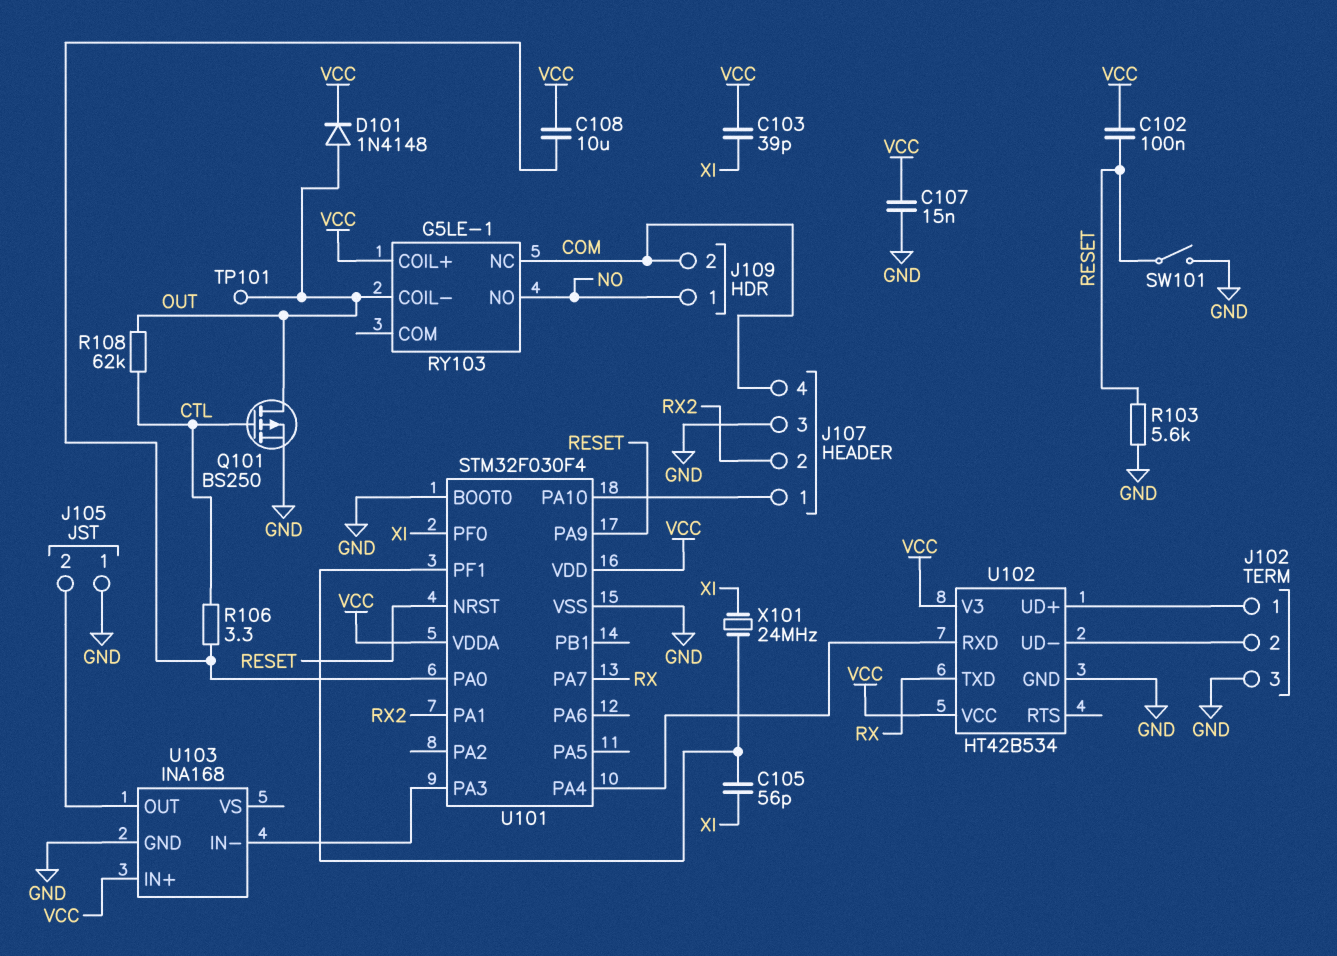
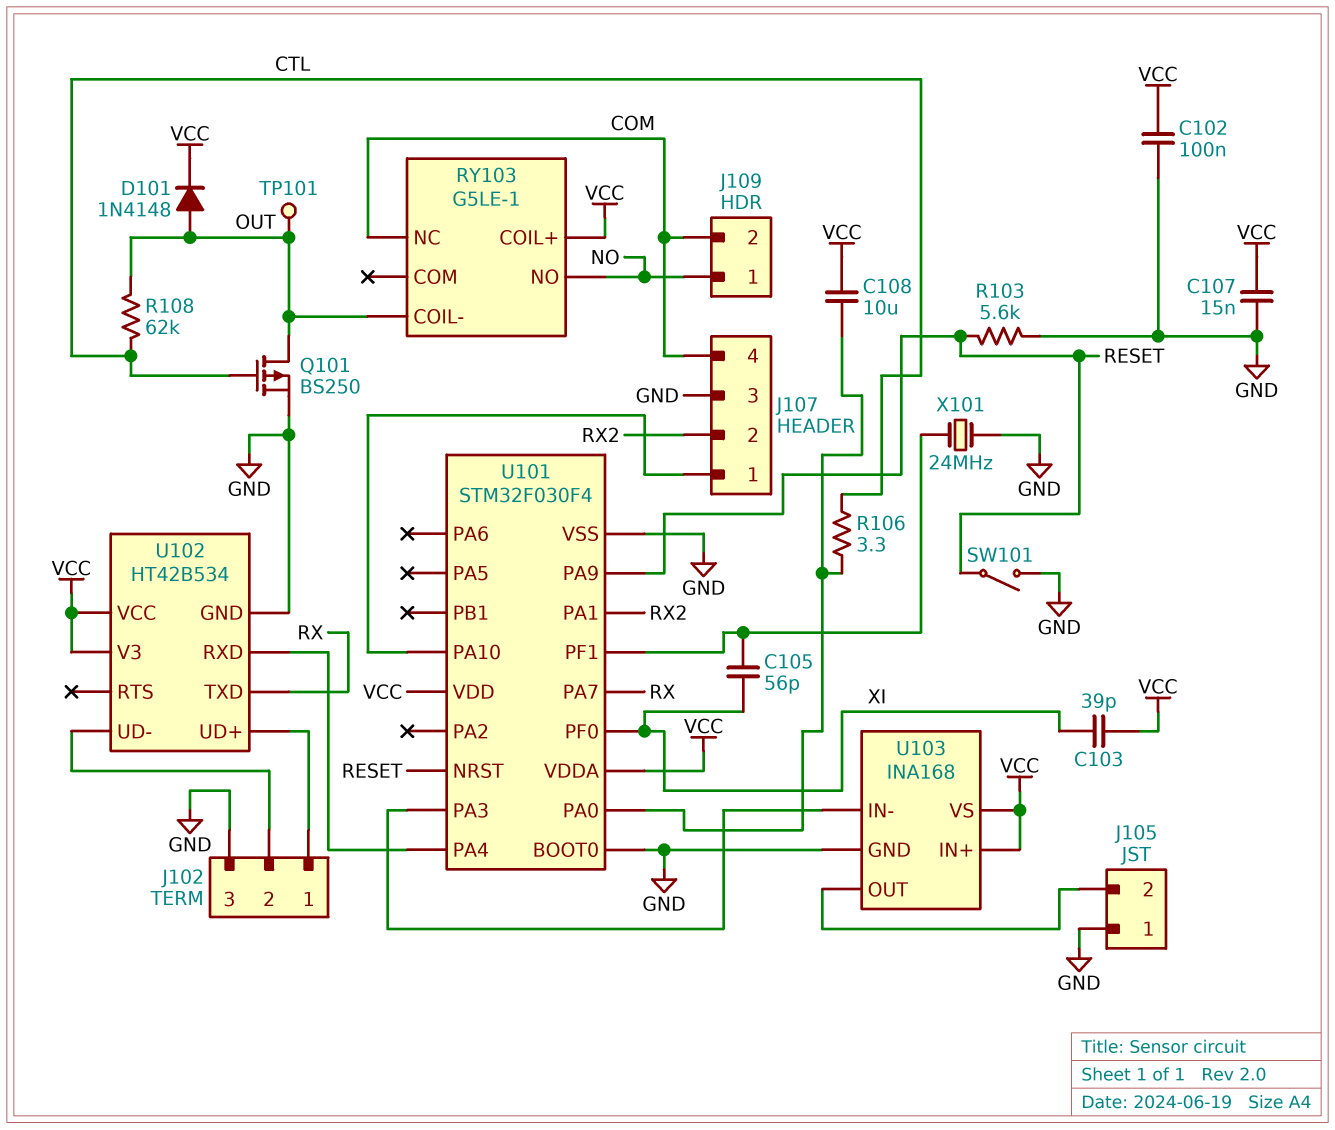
C102: 100nF (RESET, VCC) -> 100nF (GND, VCC)
U103 pin VS: none -> VCC
X101: 24MHz (U101/PF1, XI) -> 24MHz (GND, U101/PF1)

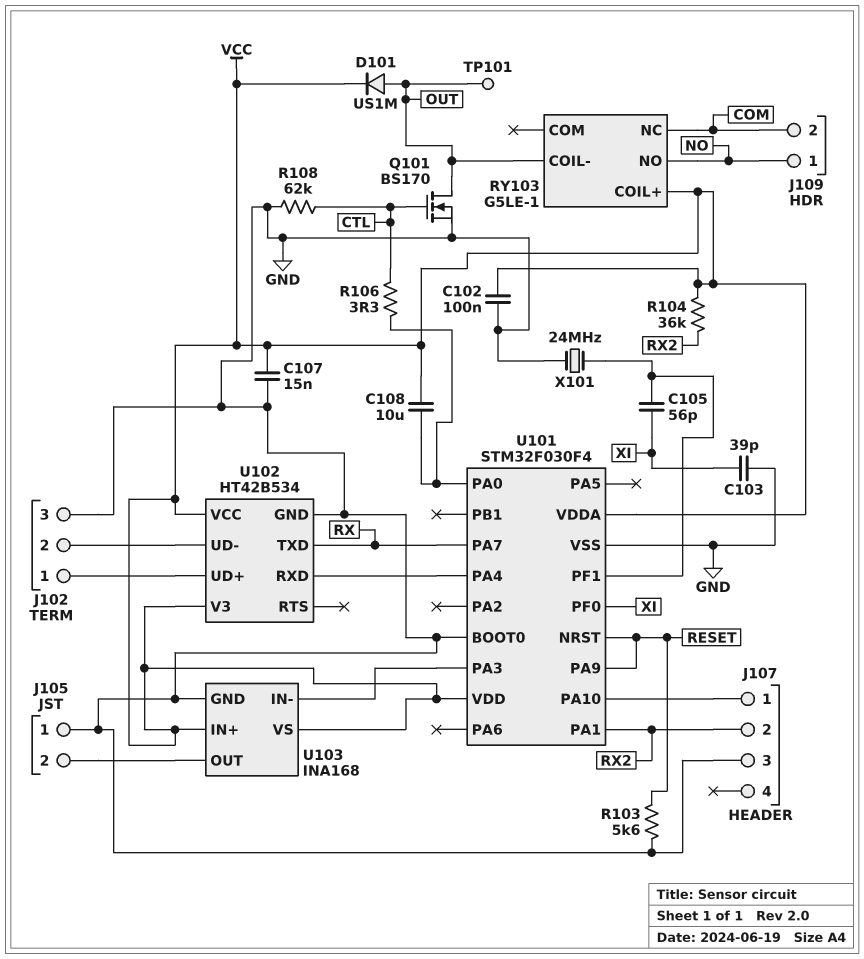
C103: 39pF (VCC, XI) -> 39pF (GND, XI)
D101: diode 1N4148 (A OUT, K VCC) -> diode US1M (A OUT, K VCC)
J107 pin 4: COM -> none
Q101: PMOS BS250 (G CTL, D OUT, S GND) -> NMOS BS170 (G CTL, D OUT, S GND)
R104: none -> 36k (RX2, VCC)
R108: 62k (CTL, OUT) -> 62k (CTL, GND)
SW101: switch (GND, RESET) -> none

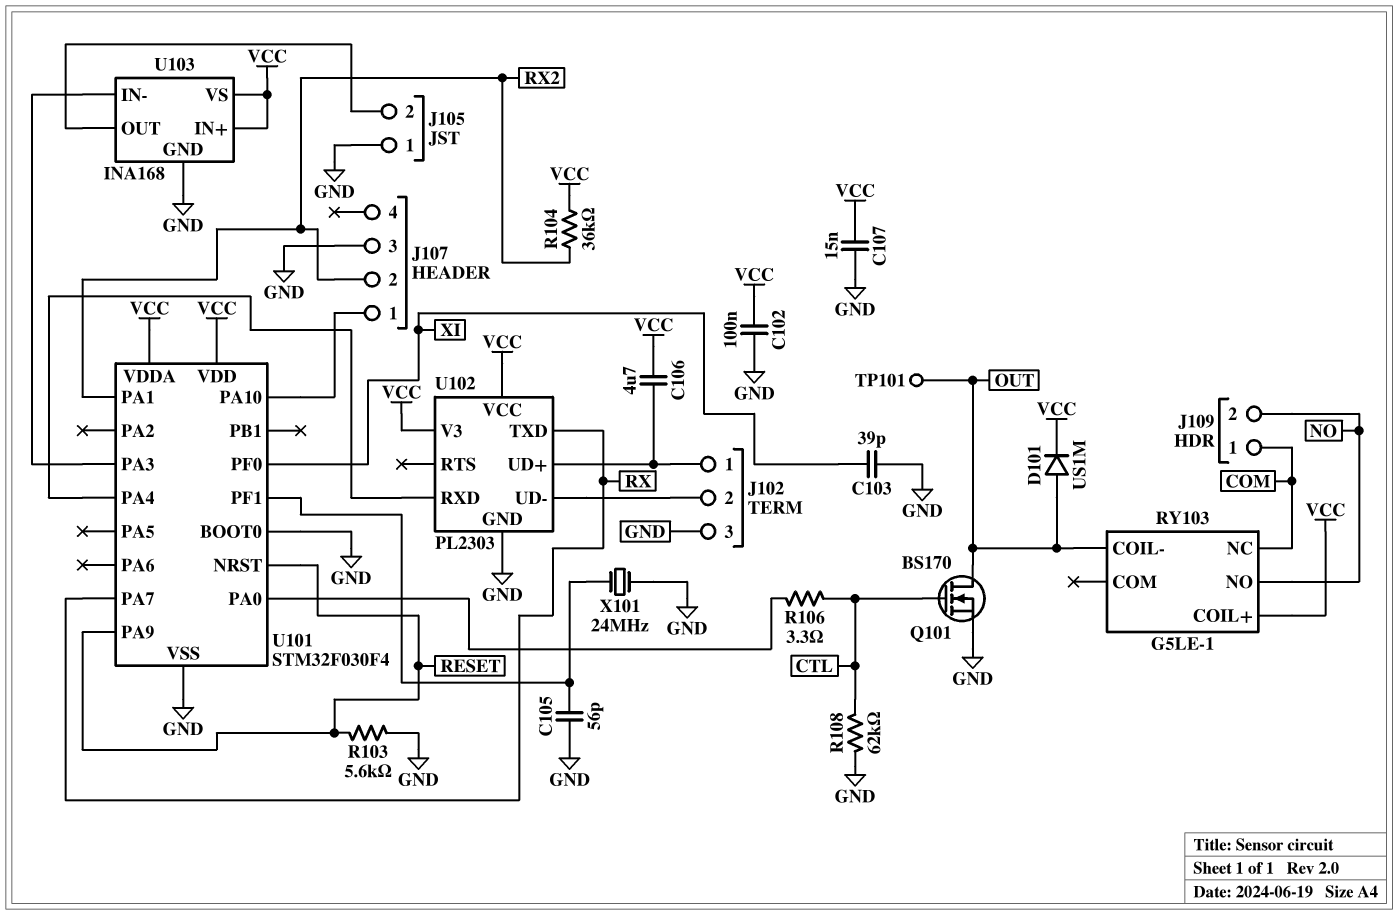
C105: 56pF (U101/PF1, XI) -> 56pF (GND, U101/PF1)
C106: none -> 4.7uF (J102/1, VCC)
C108: 10uF (U101/PA0, VCC) -> none
J109 pin 1: NO -> COM
J109 pin 2: COM -> NO
U102: HT42B534 -> PL2303

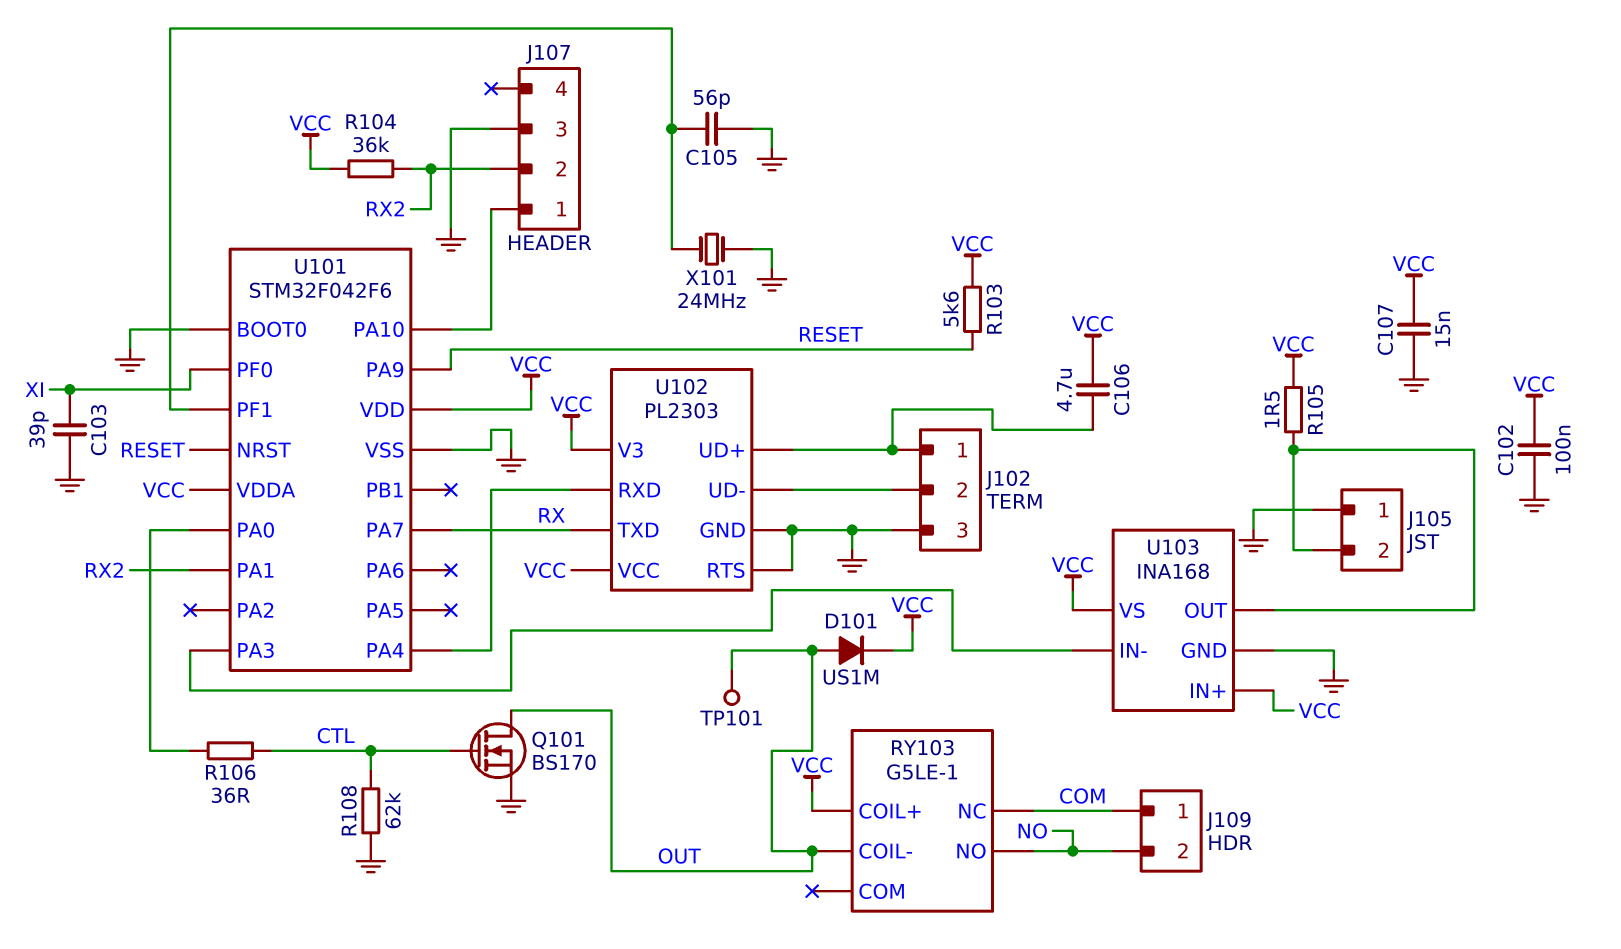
R103: 5.6k (GND, RESET) -> 5.6k (RESET, VCC)
R105: none -> 1.5 (J105/2, VCC)
R106: 3.3 (CTL, U101/PA0) -> 36 (CTL, U101/PA0)
U101: STM32F030F4 -> STM32F042F6
U102 pin RTS: none -> GND

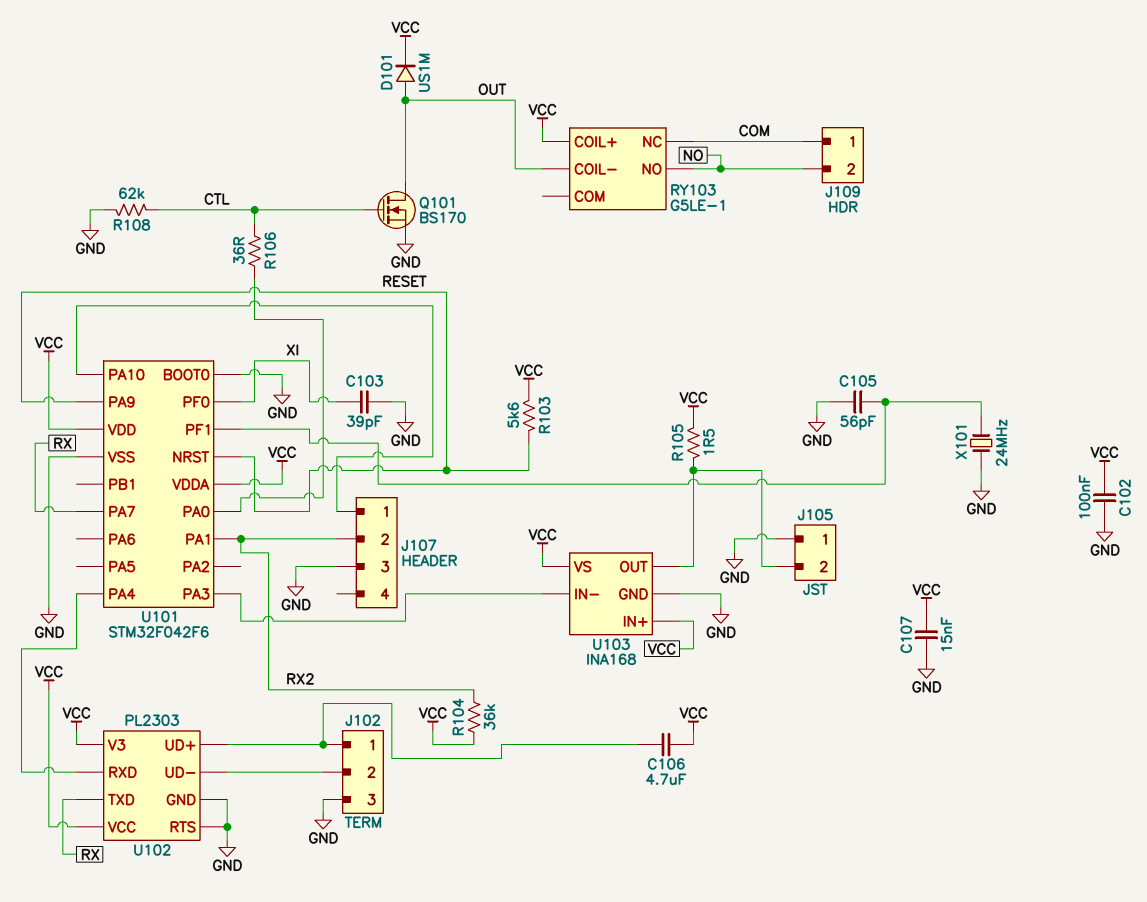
TP101: test point (OUT) -> none

